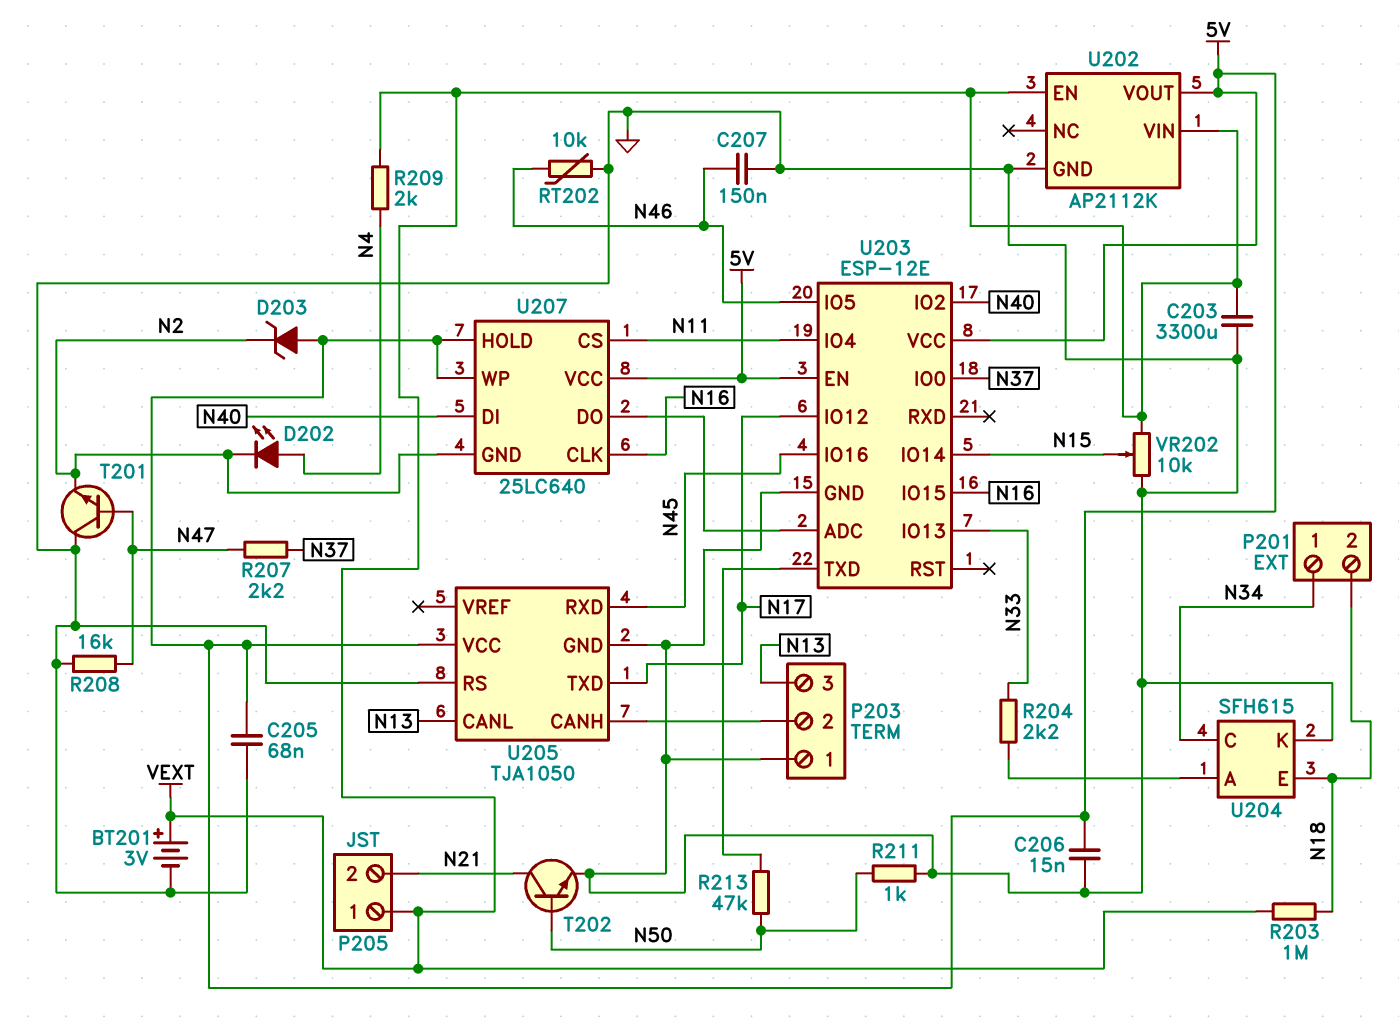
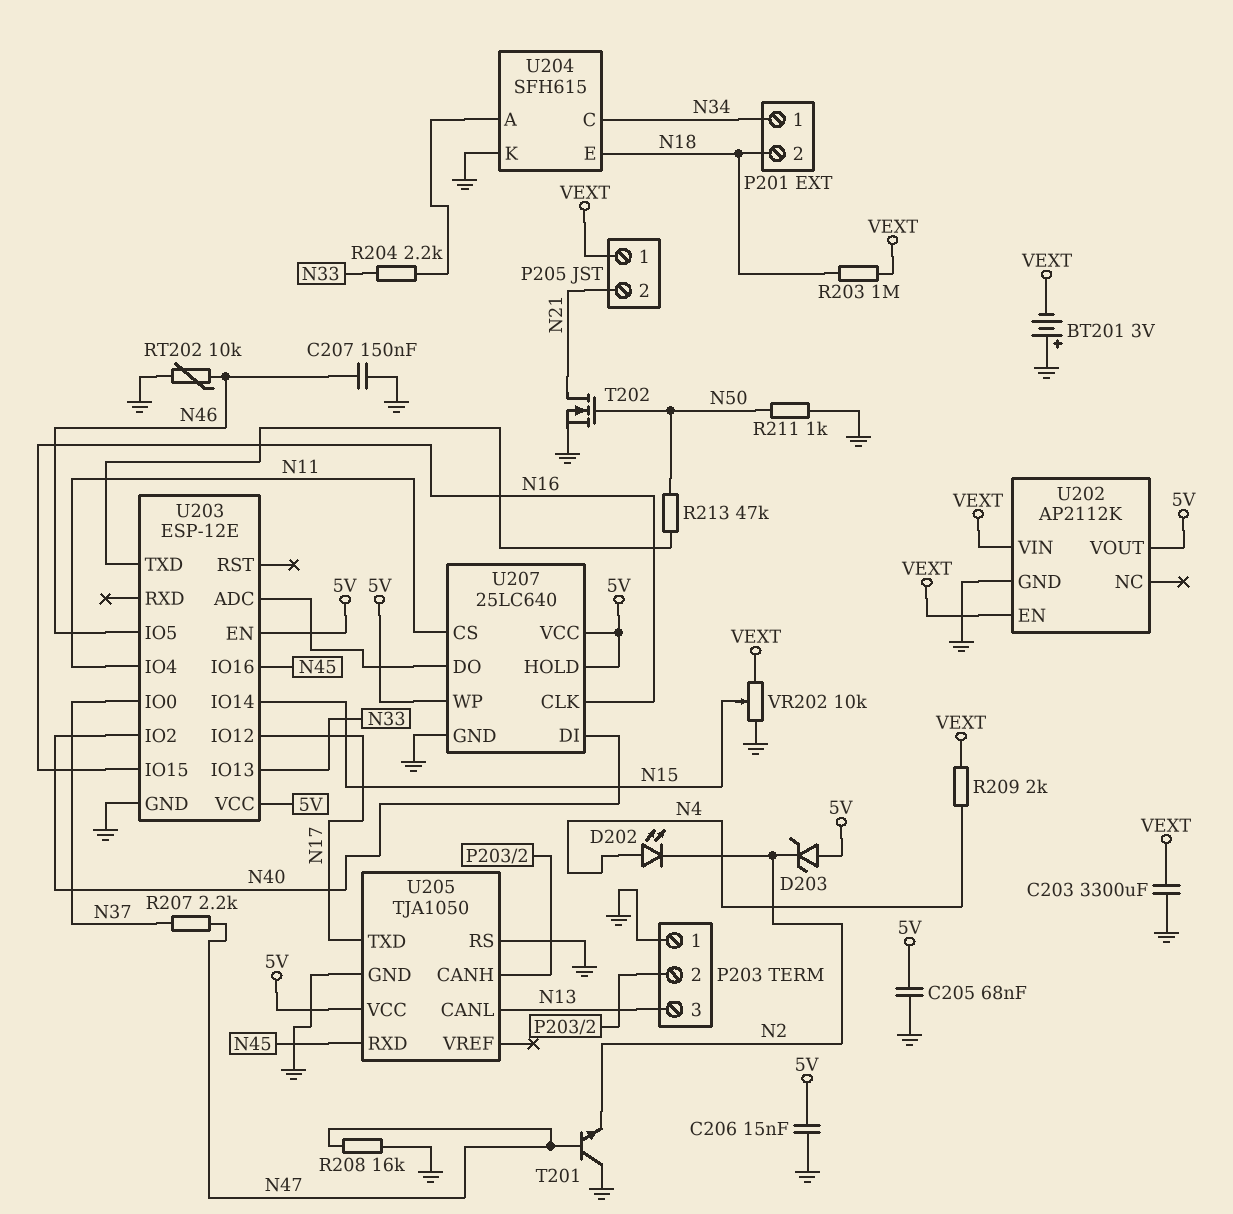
BT201: 3V (plus VEXT, minus GND) -> 3V (plus GND, minus VEXT)
T202: NPN (B N50, C N21, E GND) -> NMOS (G N50, D N21, S GND)
U207 pin GND: N2 -> GND

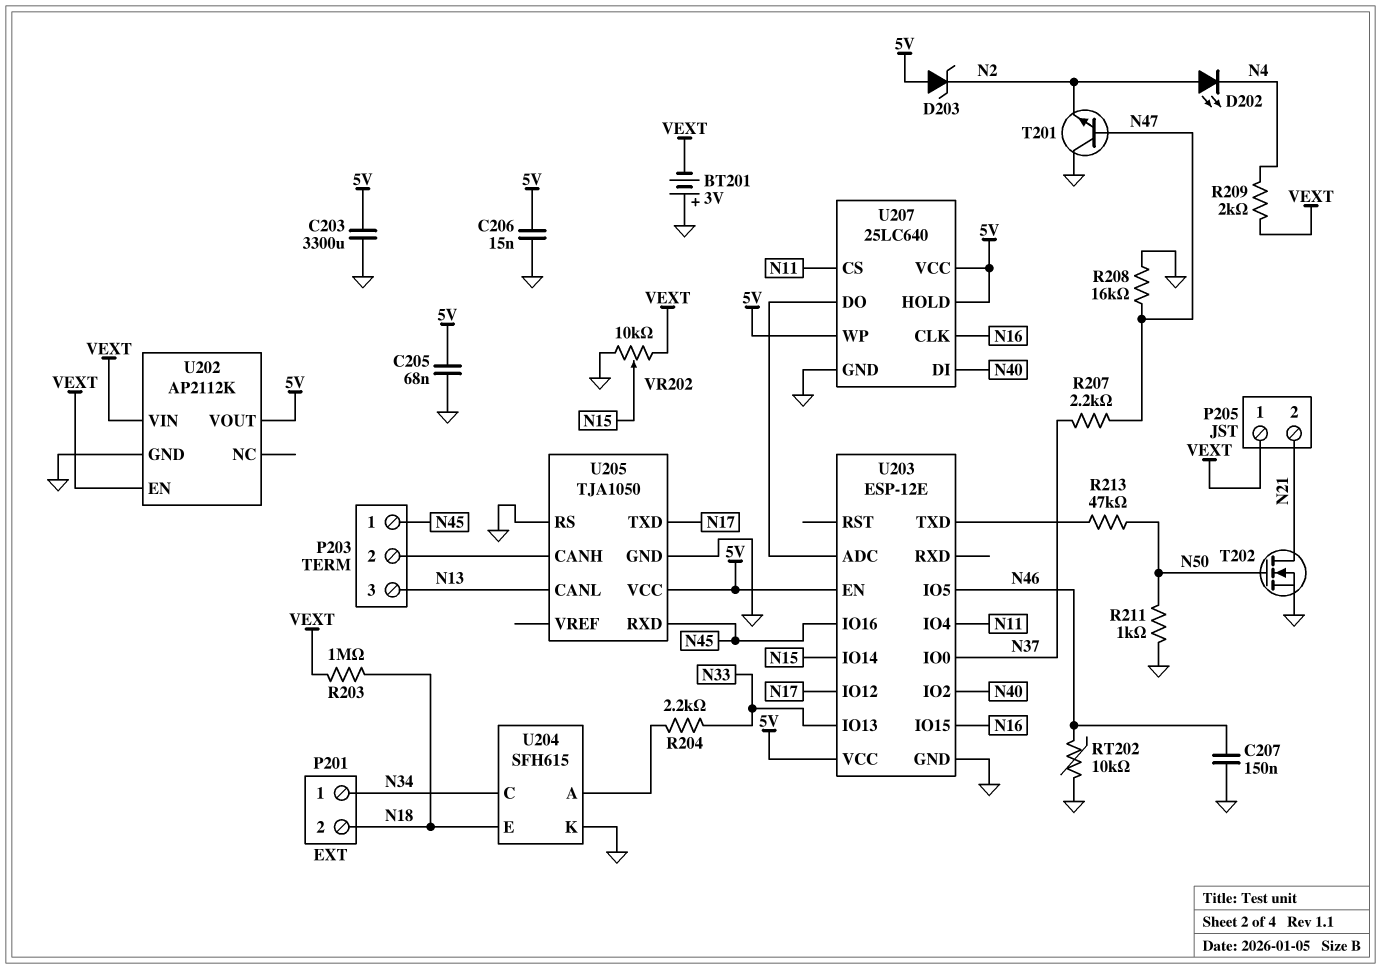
C203: 3300uF (GND, VEXT) -> 3300uF (5V, GND)
D202: LED (A N4, K N2) -> LED (A N2, K N4)
P203 pin 1: GND -> N45

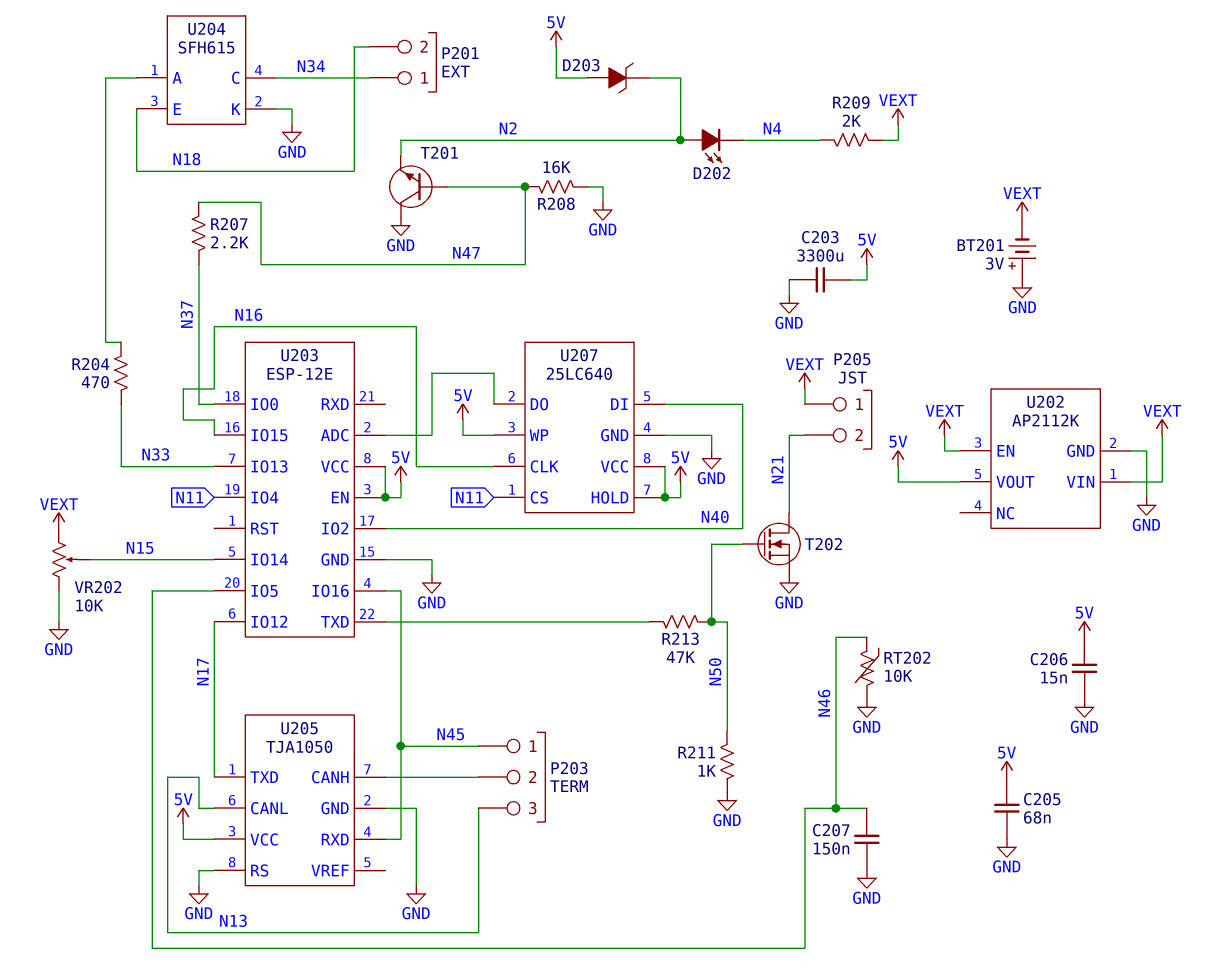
R203: 1M (N18, VEXT) -> none
R204: 2.2k (N33, U204/A) -> 470 (N33, U204/A)

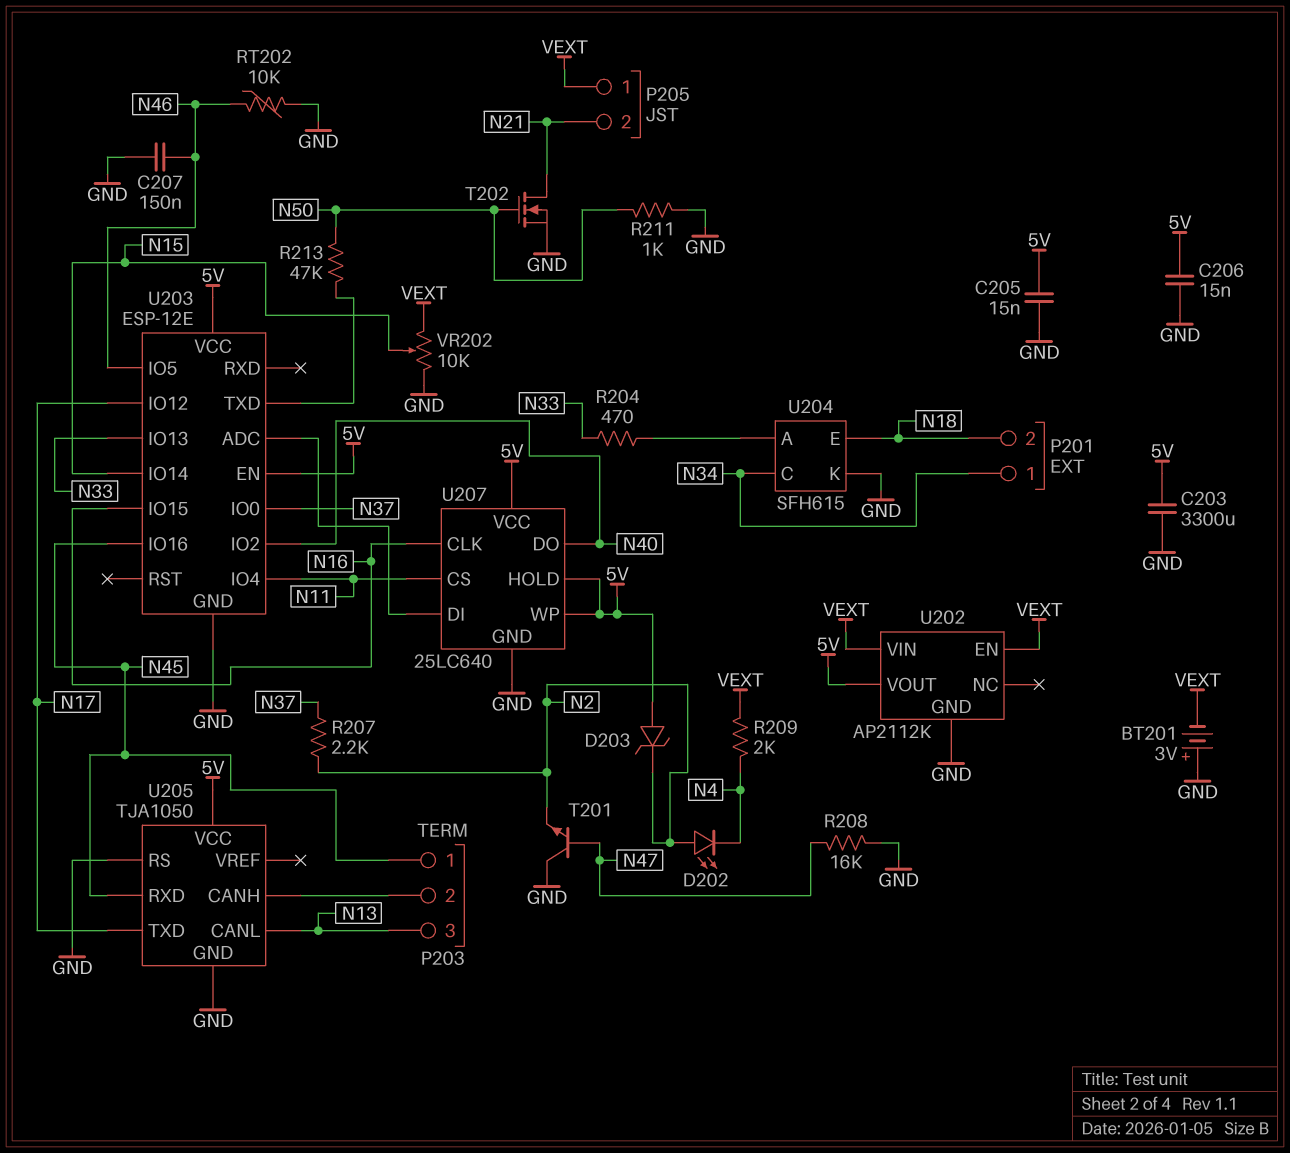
C205: 68nF (5V, GND) -> 15nF (5V, GND)
R207: 2.2k (N37, N47) -> 2.2k (N2, N37)
U207 pin DI: N40 -> U203/ADC
U207 pin DO: U203/ADC -> N40

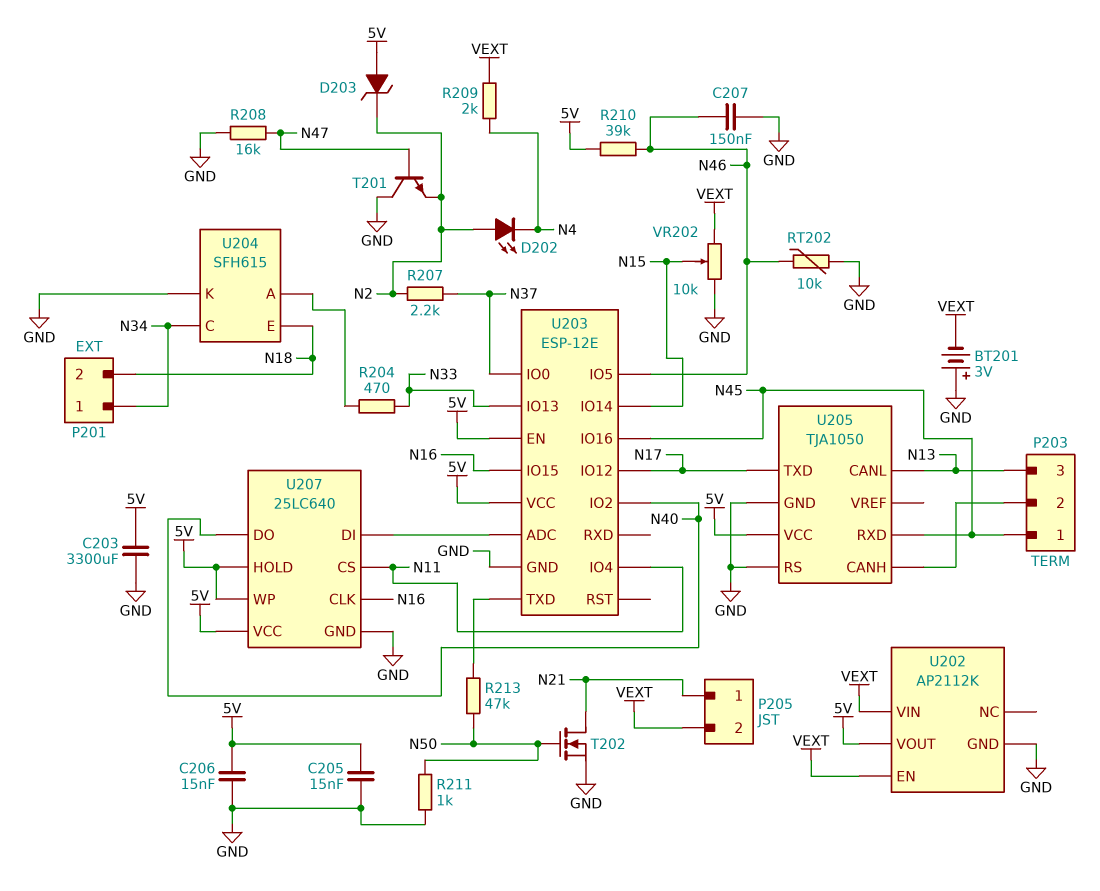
P205 pin 1: VEXT -> N21
P205 pin 2: N21 -> VEXT
R210: none -> 39k (5V, N46)

